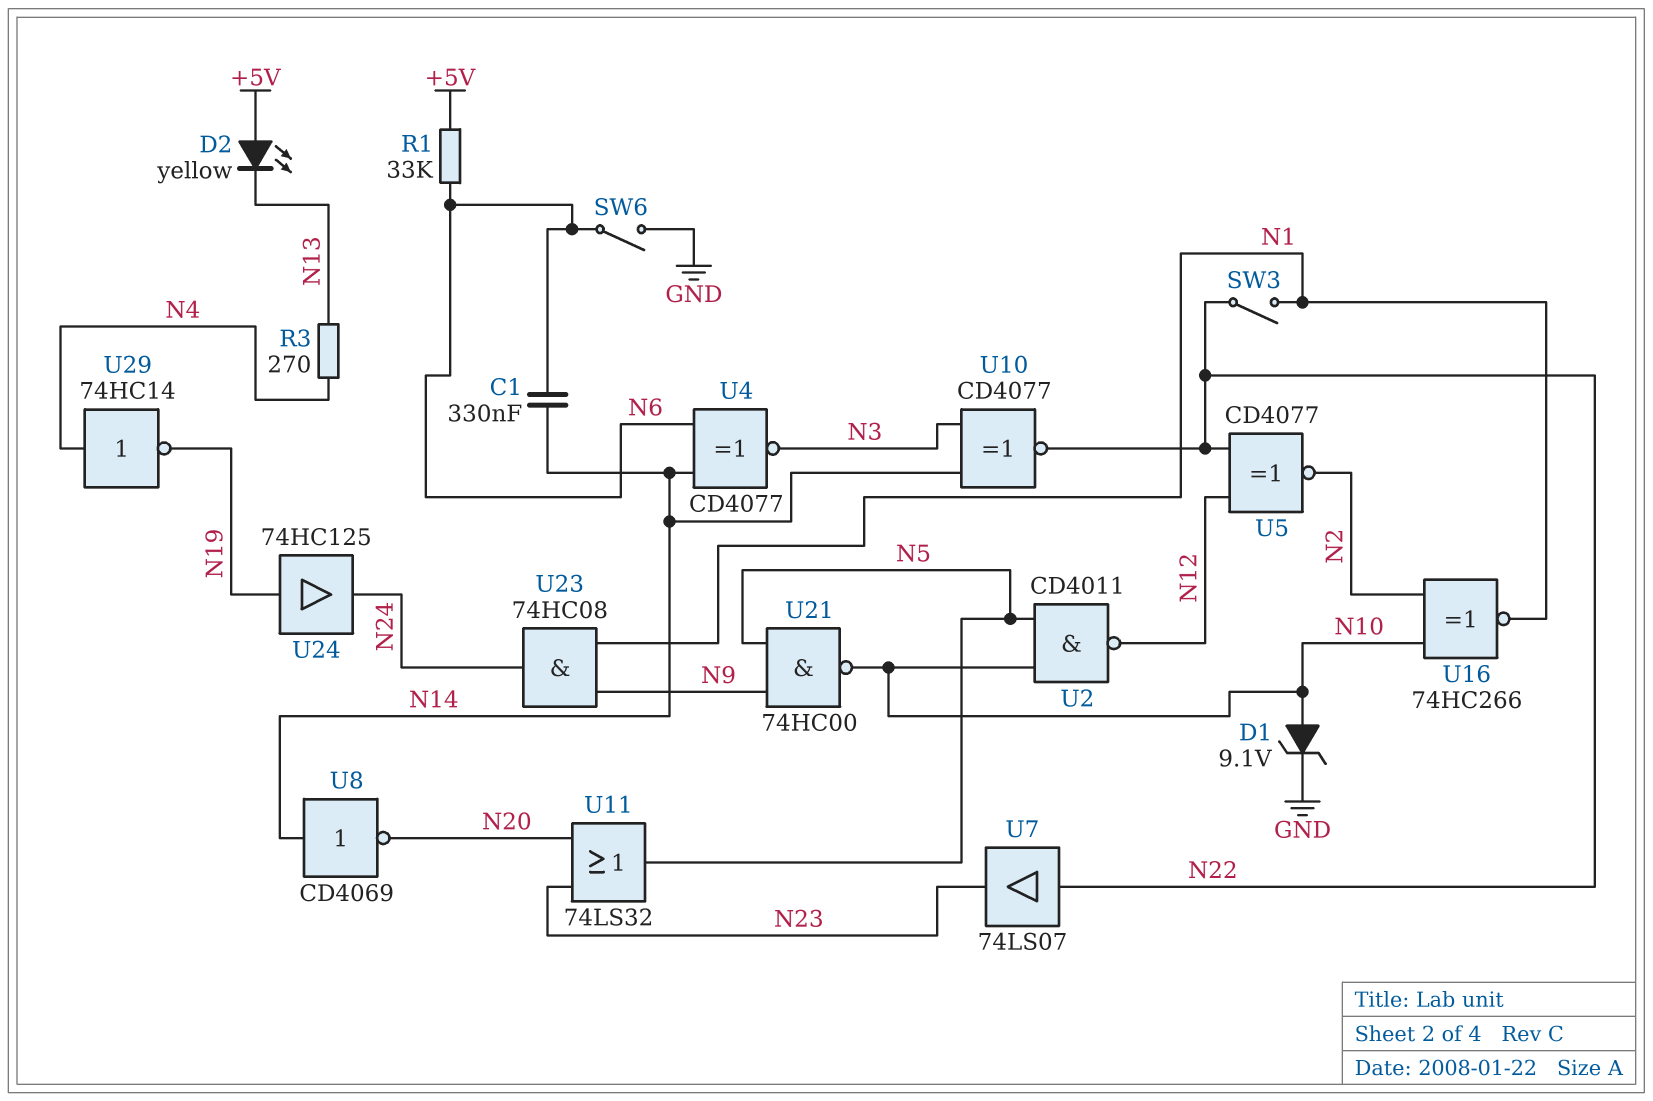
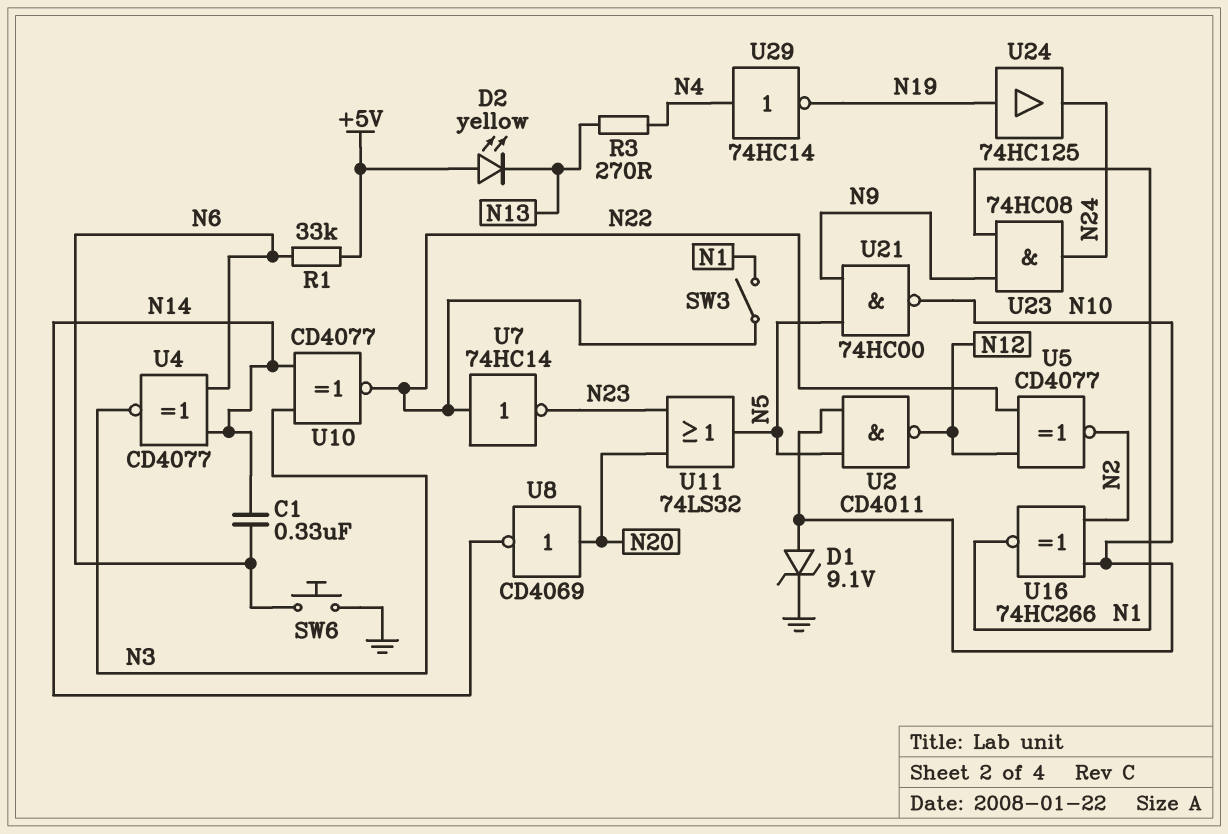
SW6: switch (GND, N6) -> button (GND, N6)
U7: buffer 74LS07 (in N22, out N23) -> NOT 74HC14 (in N22, out N23)
U8: NOT CD4069 (in N14, out N20) -> NOT CD4069 (in N20, out N14)

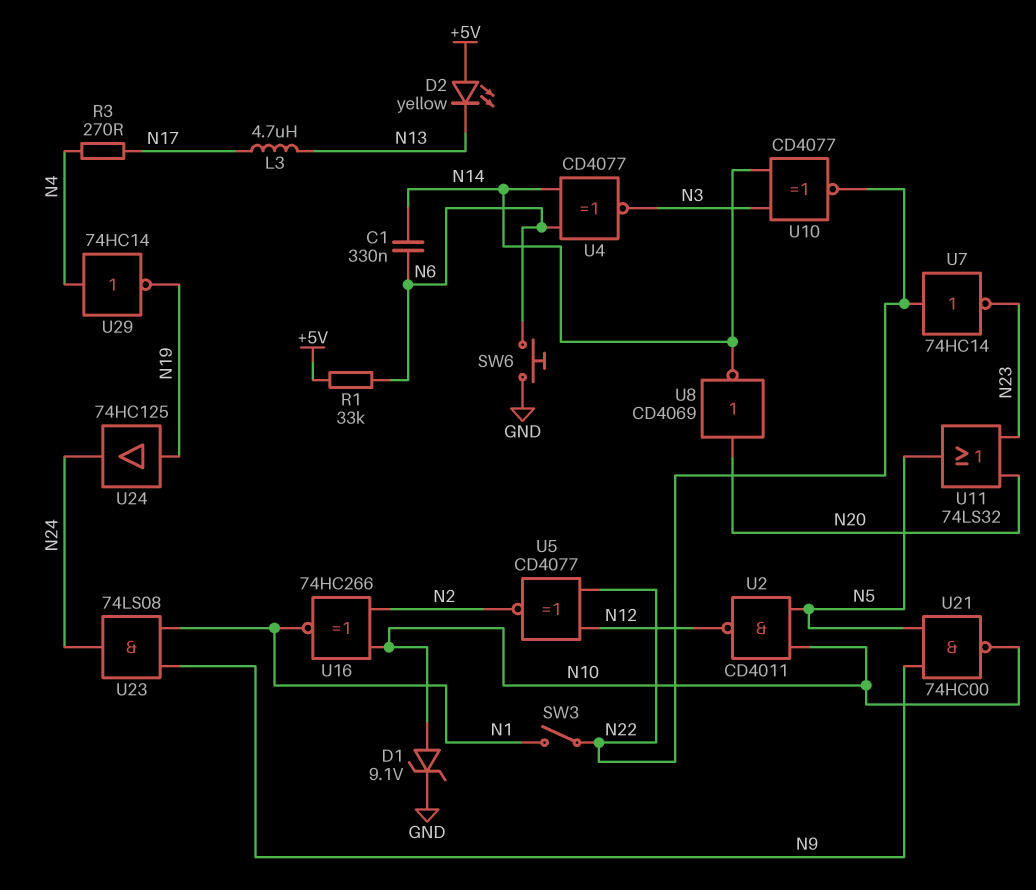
L3: none -> 4.7uH (N13, N17)
R3: 270 (N4, N13) -> 270 (N4, N17)
U23: AND 74HC08 (in N1, in N9, out N24) -> AND 74LS08 (in N1, in N9, out N24)

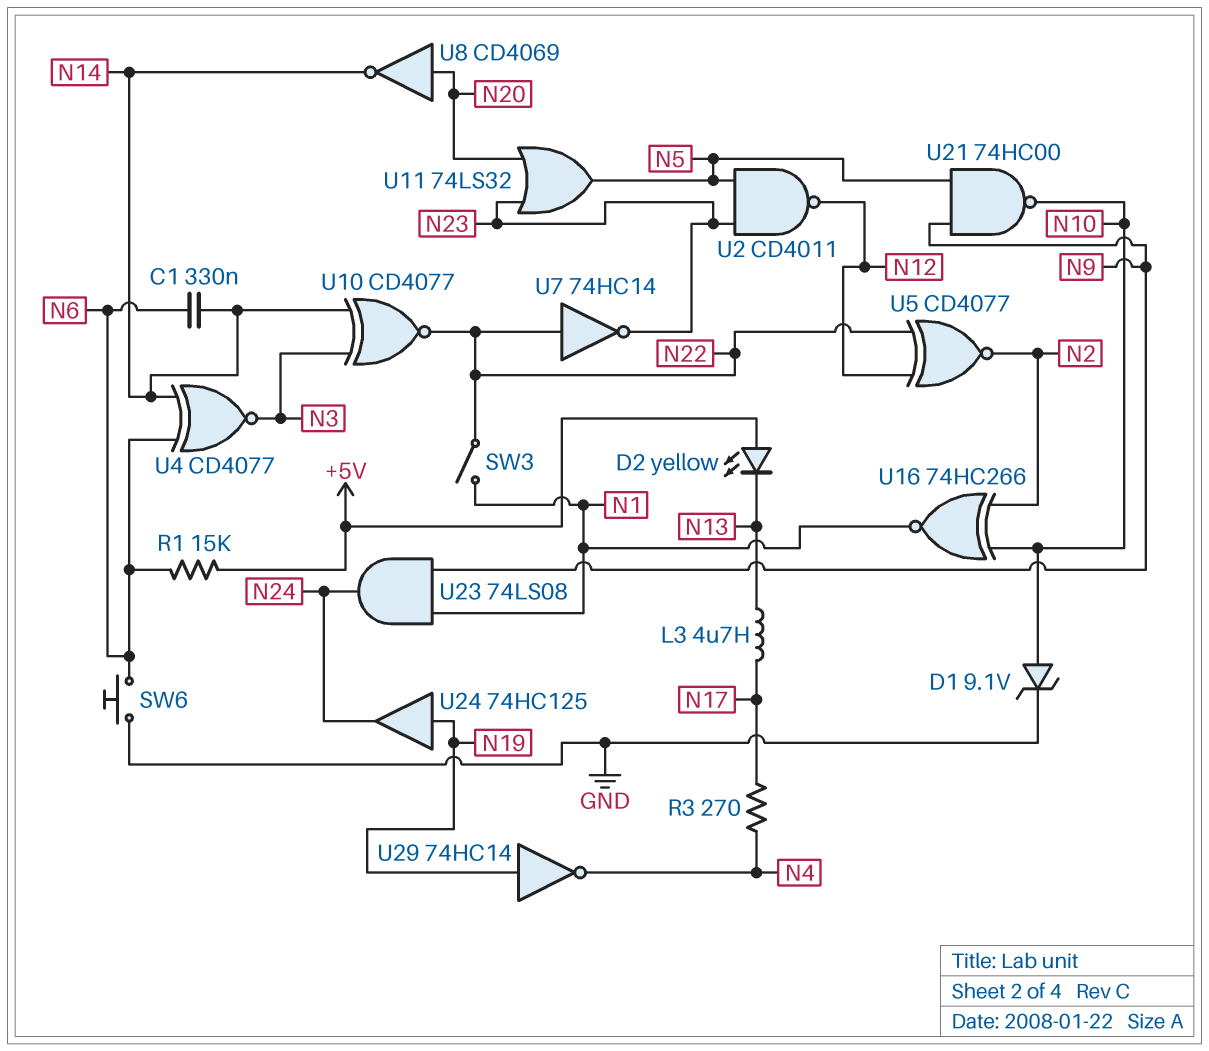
R1: 33k (+5V, N6) -> 15k (+5V, N6)
U2: NAND CD4011 (in N5, in N10, out N12) -> NAND CD4011 (in N5, in N23, out N12)
U29: NOT 74HC14 (in N4, out N19) -> NOT 74HC14 (in N19, out N4)

